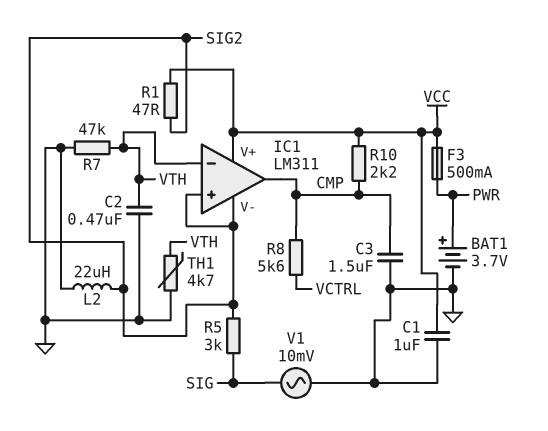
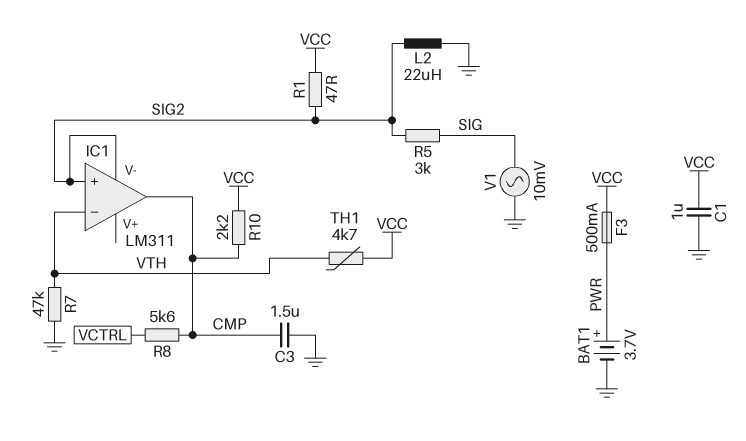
C2: 470nF (GND, VTH) -> none
IC1 pin V+: VCC -> none
TH1: 4.7k (GND, VTH) -> 4.7k (VCC, VTH)

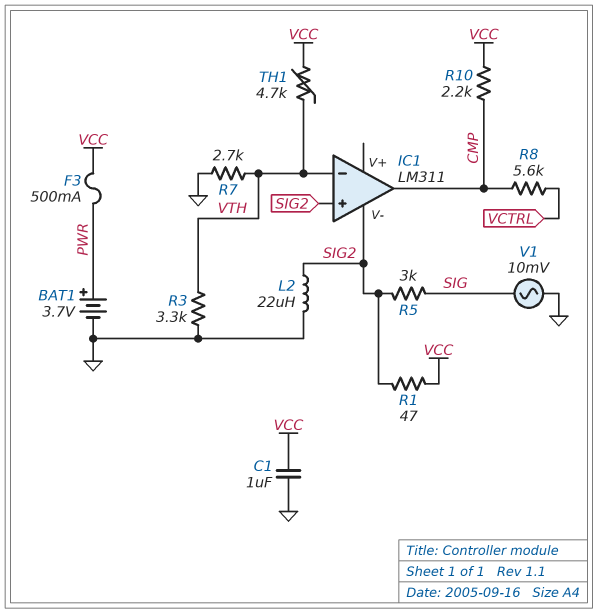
C3: 1.5uF (CMP, GND) -> none
R3: none -> 3.3k (GND, VTH)
R7: 47k (GND, VTH) -> 2.7k (GND, VTH)

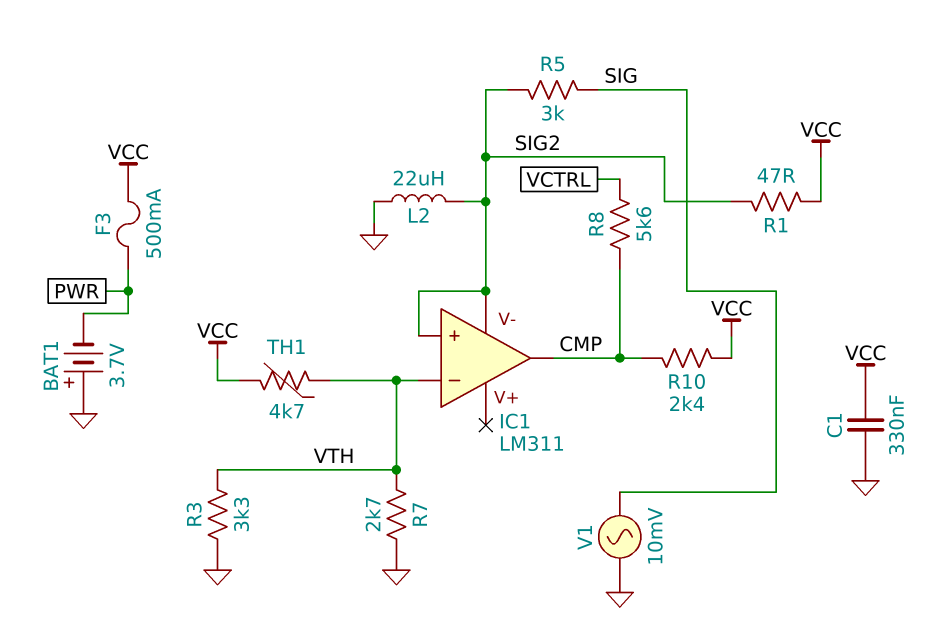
BAT1: 3.7V (plus PWR, minus GND) -> 3.7V (plus GND, minus PWR)
C1: 1uF (GND, VCC) -> 330nF (GND, VCC)
R10: 2.2k (CMP, VCC) -> 2.4k (CMP, VCC)

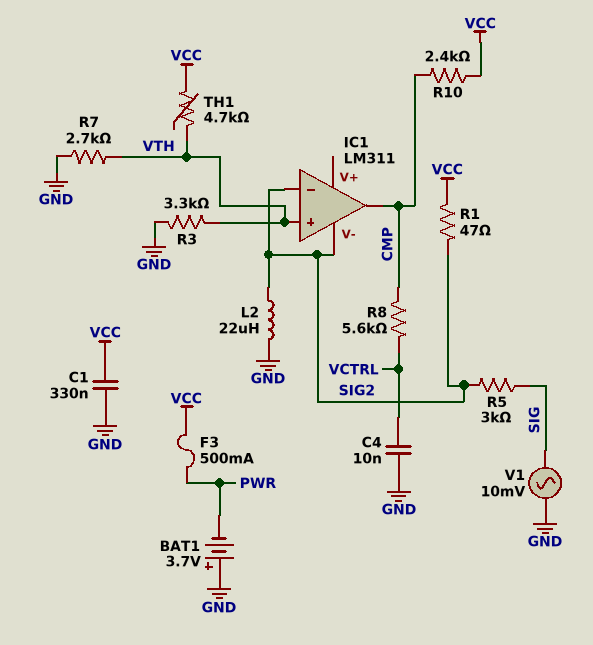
C4: none -> 10nF (GND, VCTRL)
IC1 pin in+: SIG2 -> VTH
IC1 pin in-: VTH -> SIG2

